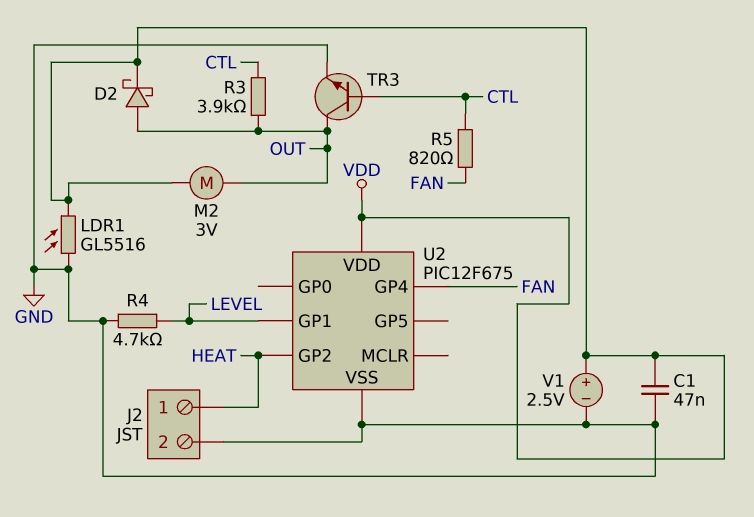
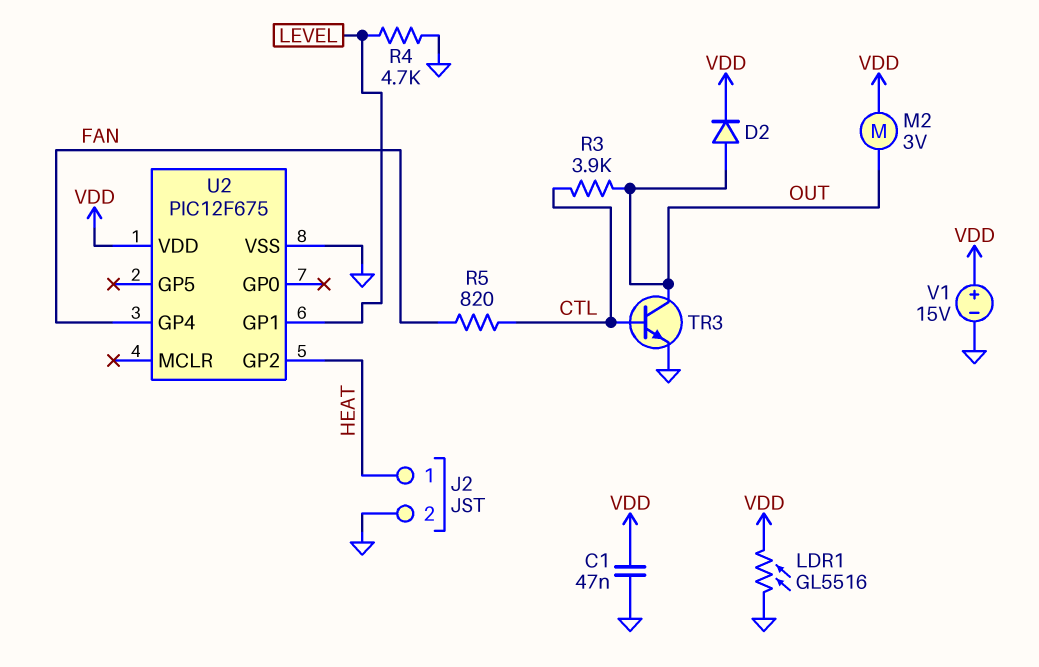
D2: schottky (A OUT, K VDD) -> diode (A OUT, K VDD)
V1: 2.5V (plus VDD, minus GND) -> 15V (plus VDD, minus GND)

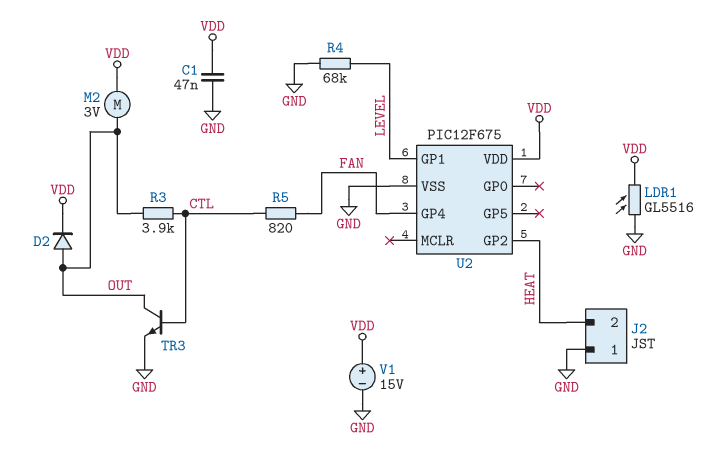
J2 pin 1: HEAT -> GND
J2 pin 2: GND -> HEAT
R4: 4.7k (GND, LEVEL) -> 68k (GND, LEVEL)

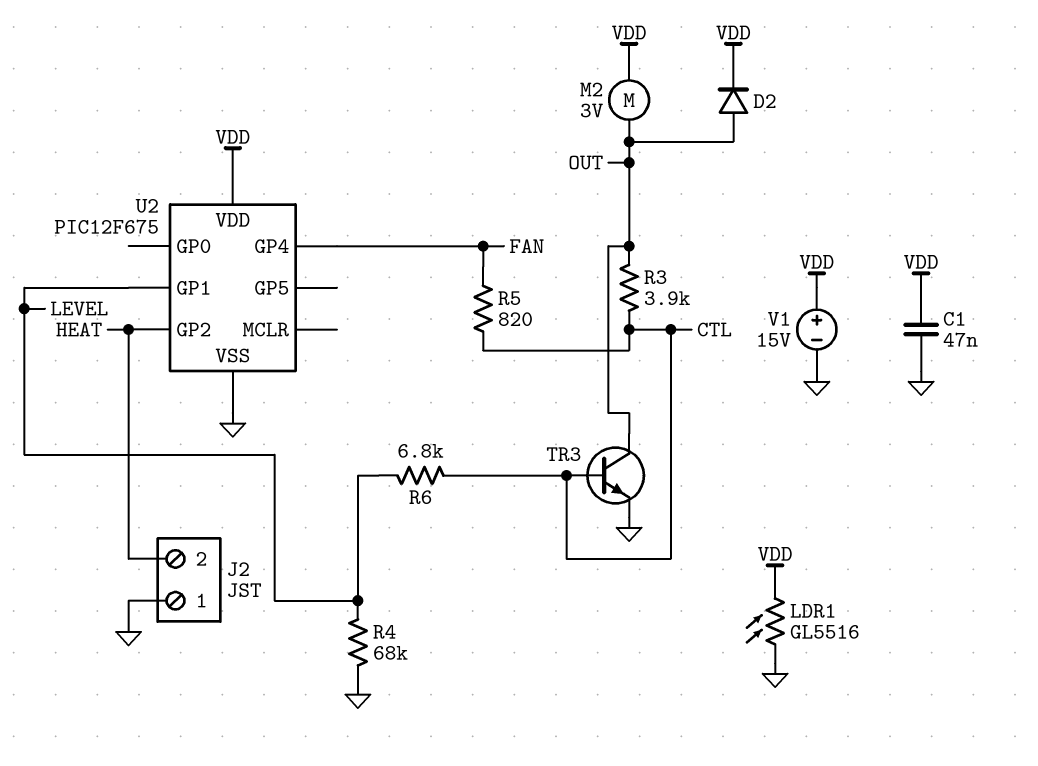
R6: none -> 6.8k (CTL, LEVEL)

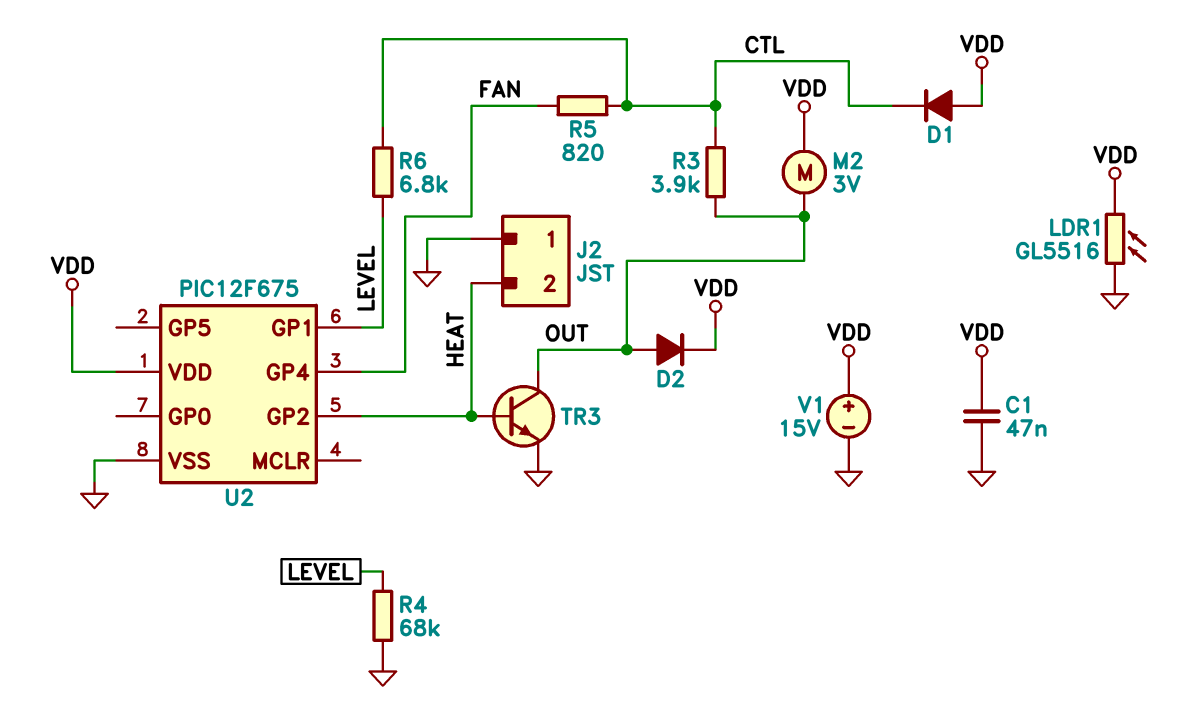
D1: none -> diode (A VDD, K CTL)
TR3: NPN (B CTL, C OUT, E GND) -> NPN (B HEAT, C OUT, E GND)

